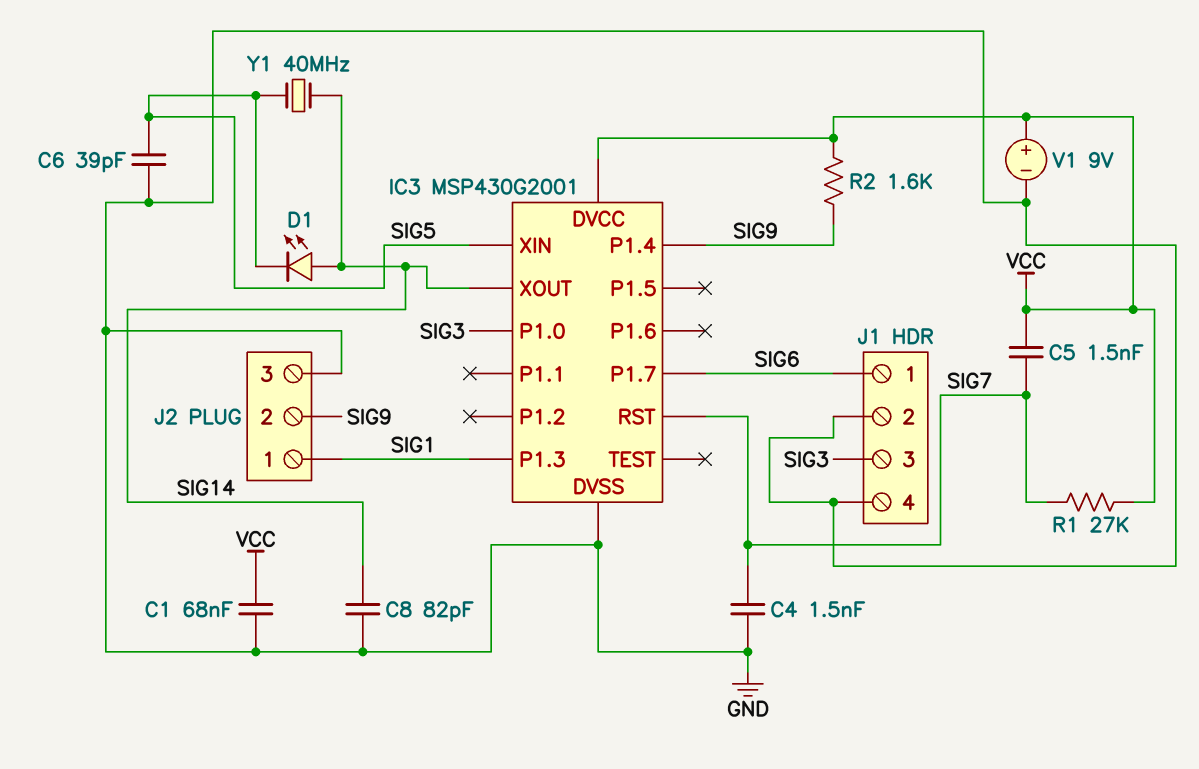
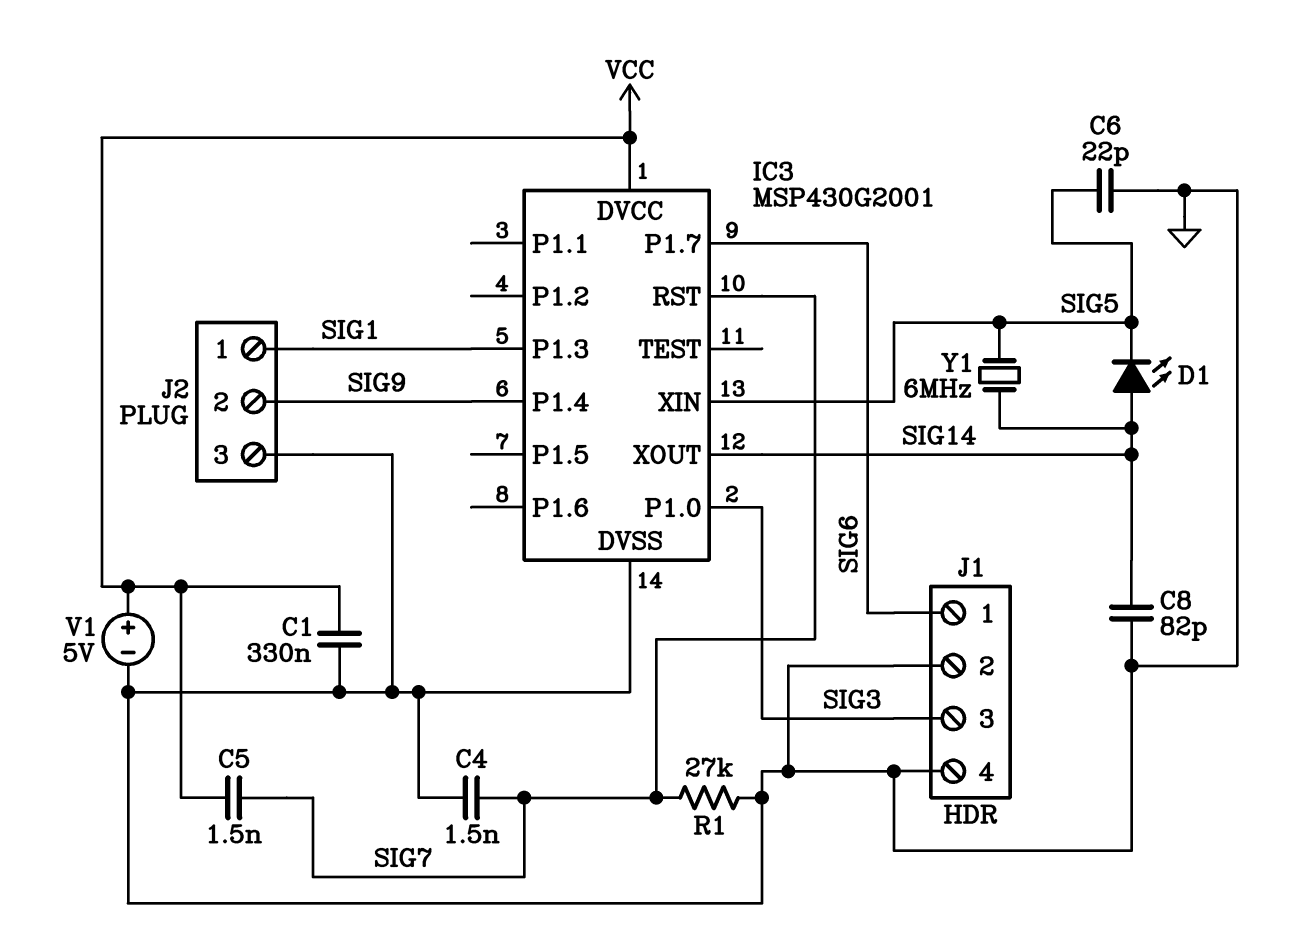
C1: 68nF (GND, VCC) -> 330nF (GND, VCC)
C6: 39pF (GND, SIG5) -> 22pF (GND, SIG5)
R1: 27k (SIG7, VCC) -> 27k (GND, SIG7)
R2: 1.6k (SIG9, VCC) -> none
V1: 9V (plus VCC, minus GND) -> 5V (plus VCC, minus GND)
Y1: 40MHz (SIG5, SIG14) -> 6MHz (SIG5, SIG14)

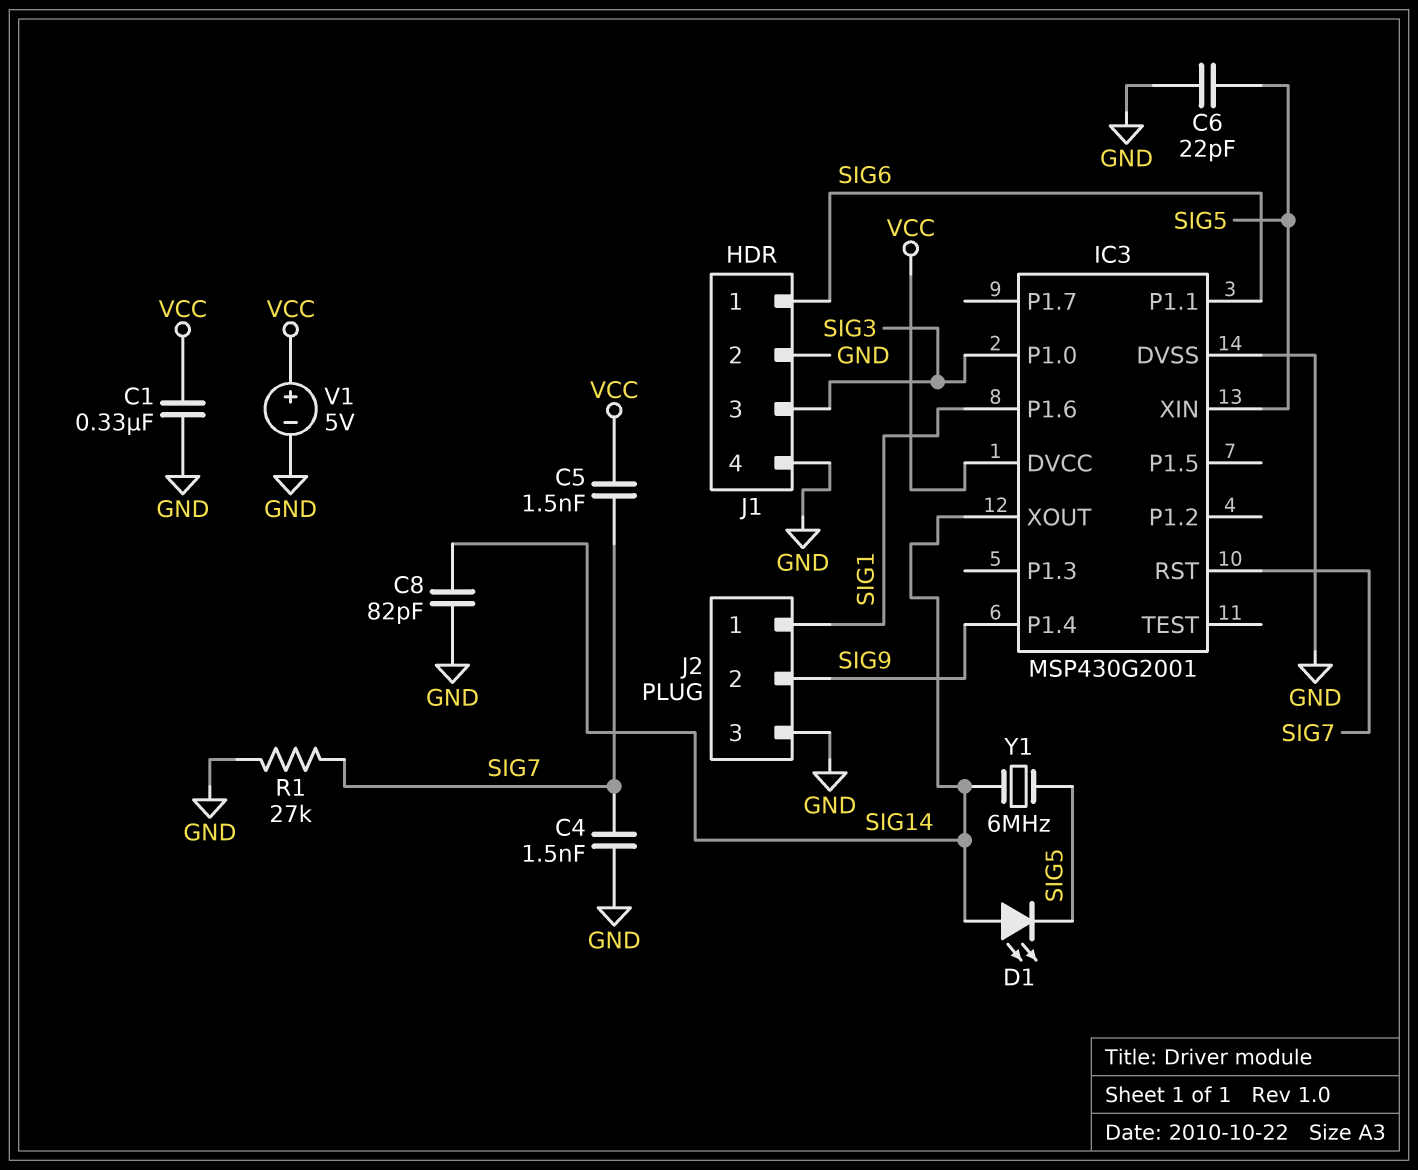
IC3 pin P1.1: none -> SIG6
IC3 pin P1.3: SIG1 -> none
IC3 pin P1.6: none -> SIG1
IC3 pin P1.7: SIG6 -> none

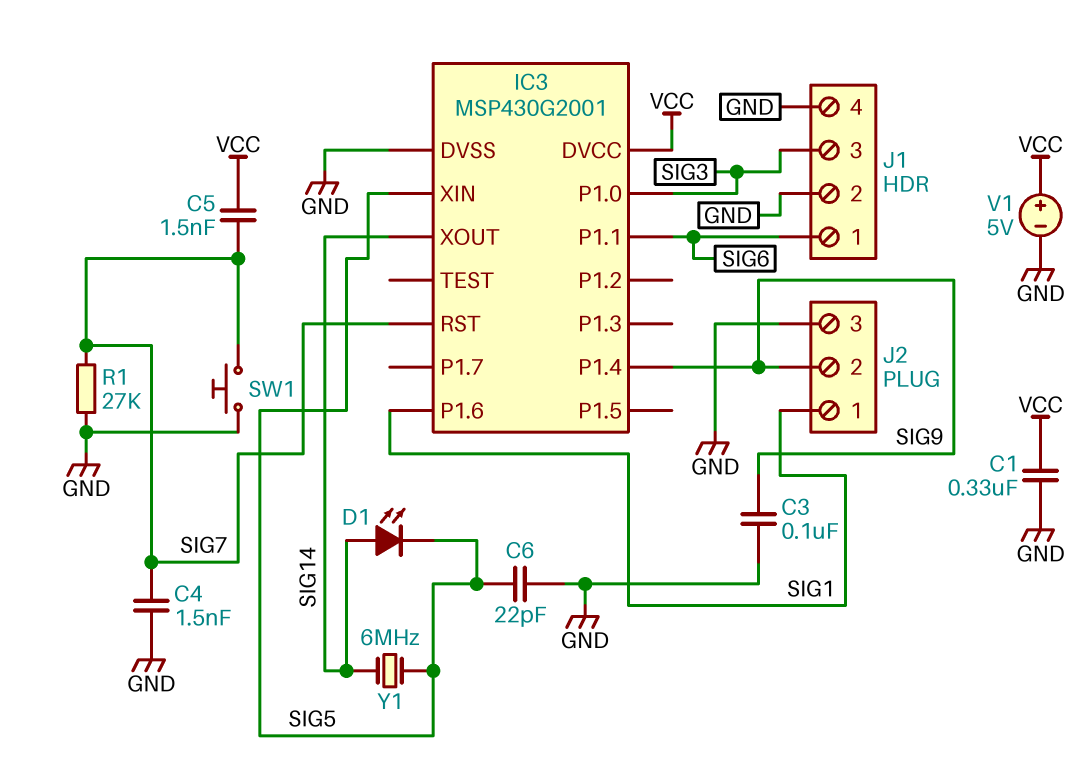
C3: none -> 100nF (GND, SIG9)
C8: 82pF (GND, SIG14) -> none
SW1: none -> button (GND, SIG7)

